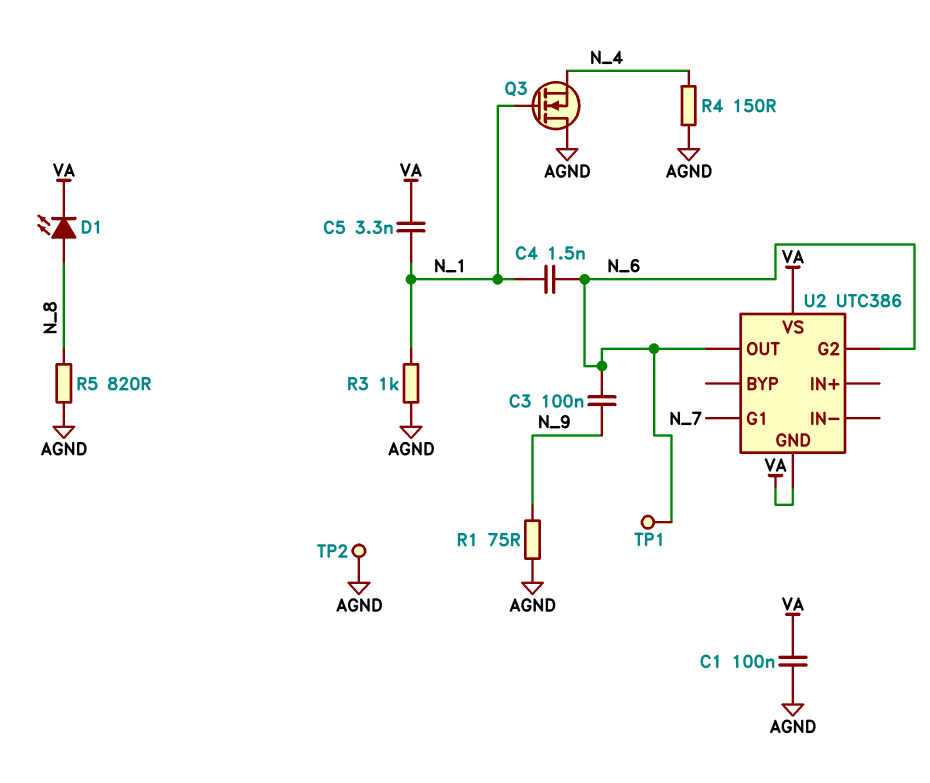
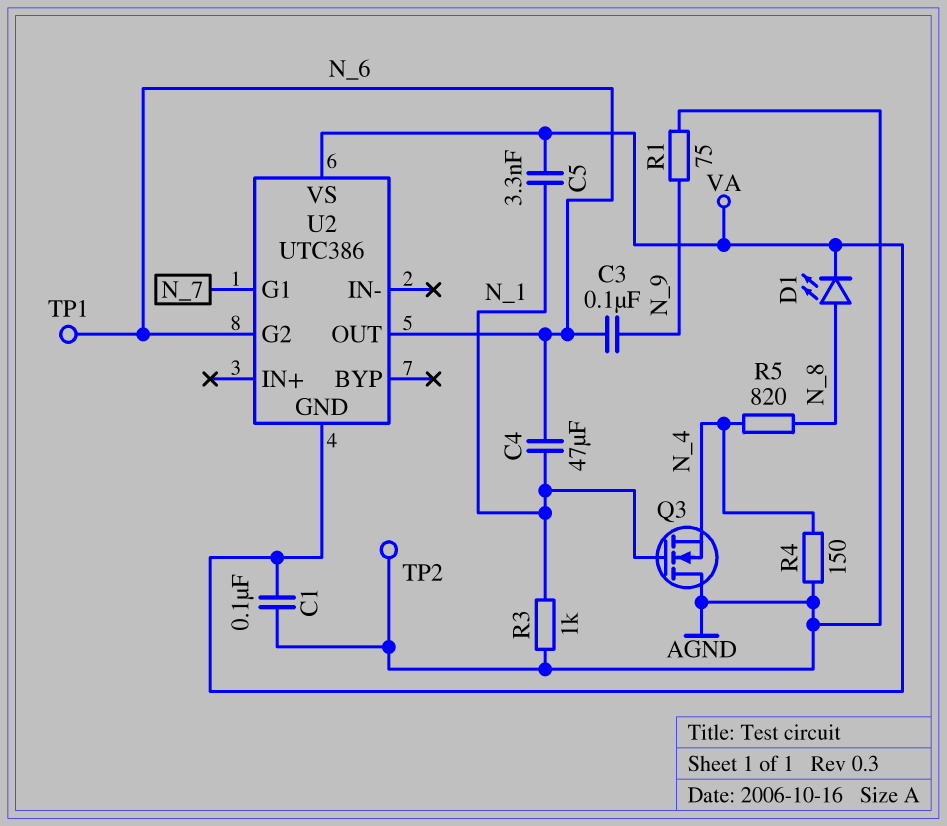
C4: 1.5nF (N_1, N_6) -> 47uF (N_1, N_6)
R5: 820 (AGND, N_8) -> 820 (N_4, N_8)

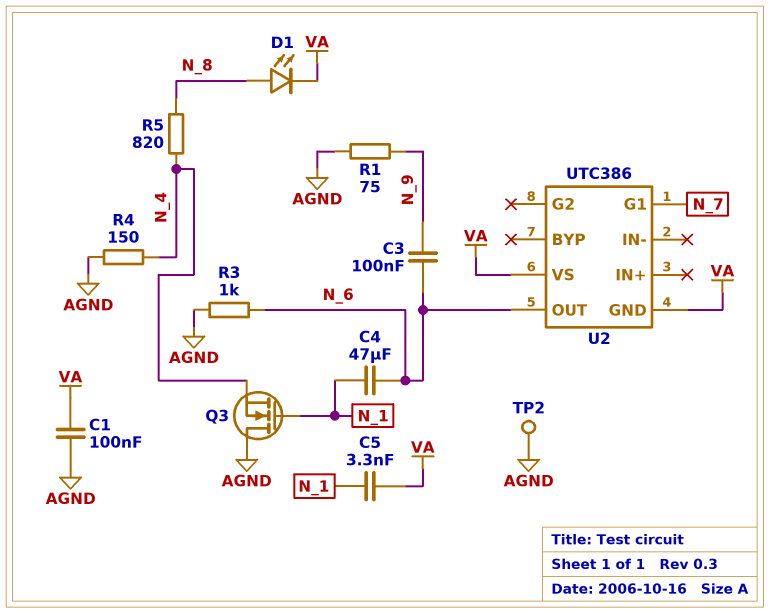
R3: 1k (AGND, N_1) -> 1k (AGND, N_6)
TP1: test point (N_6) -> none
U2 pin G2: N_6 -> none

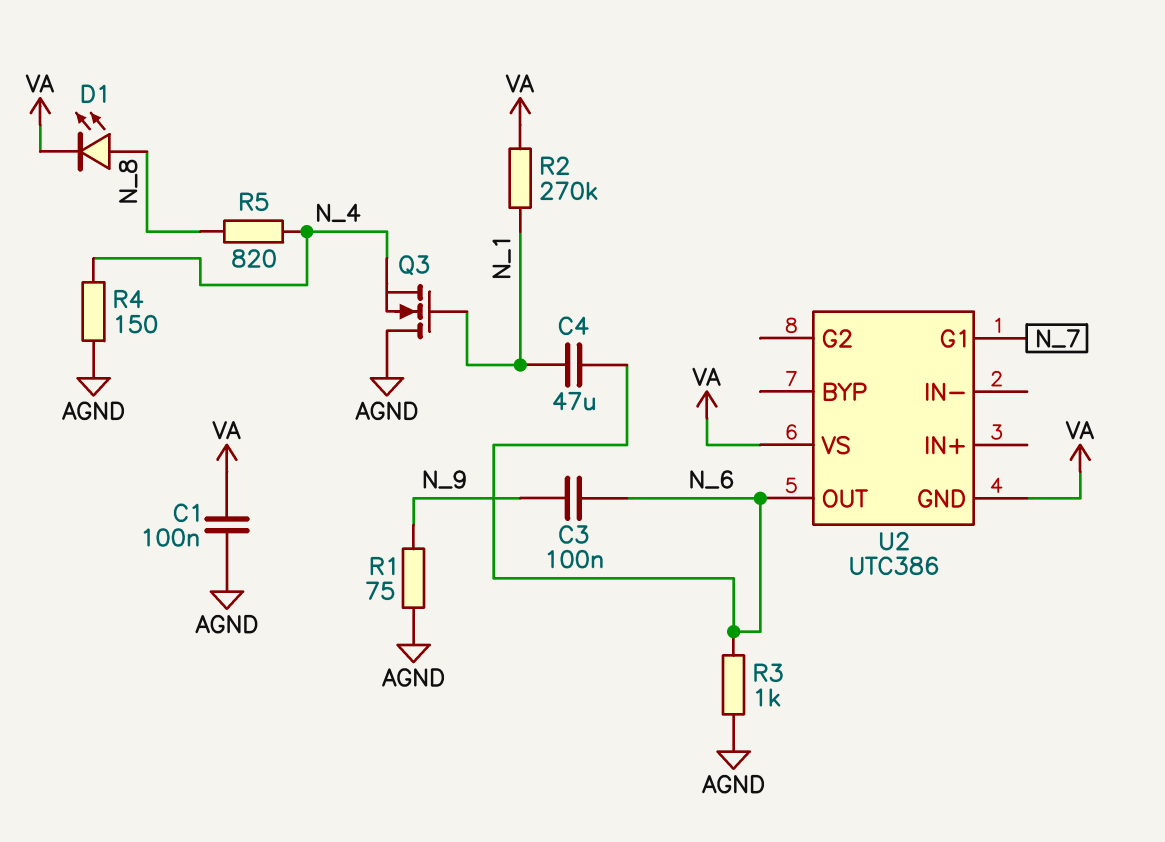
C5: 3.3nF (N_1, VA) -> none
R2: none -> 270k (N_1, VA)
TP2: test point (AGND) -> none

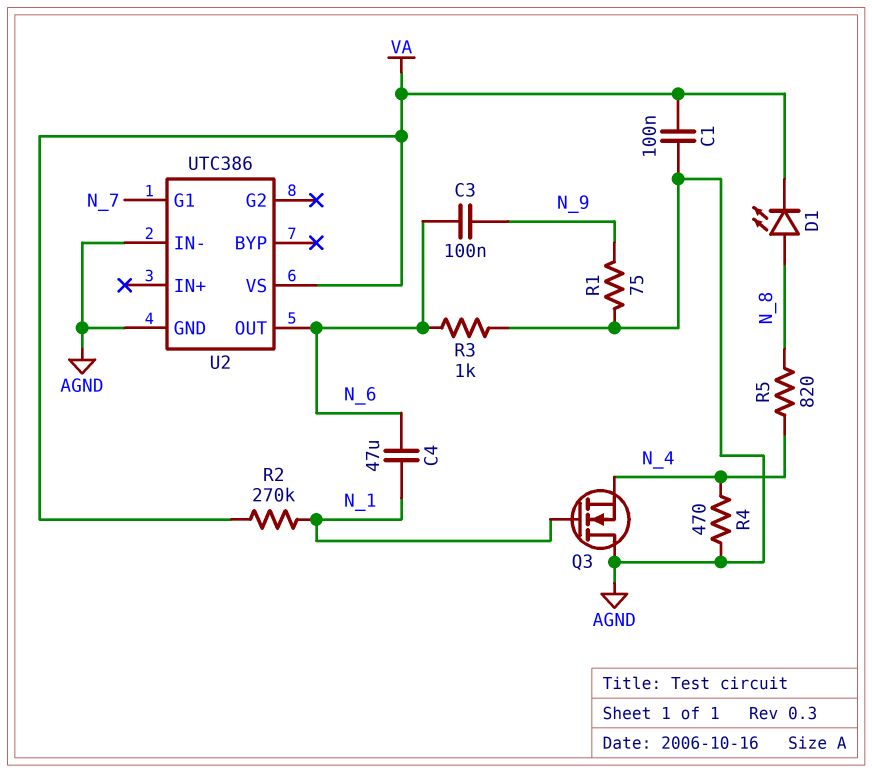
R4: 150 (AGND, N_4) -> 470 (AGND, N_4)
U2 pin GND: VA -> AGND
U2 pin IN-: none -> AGND

